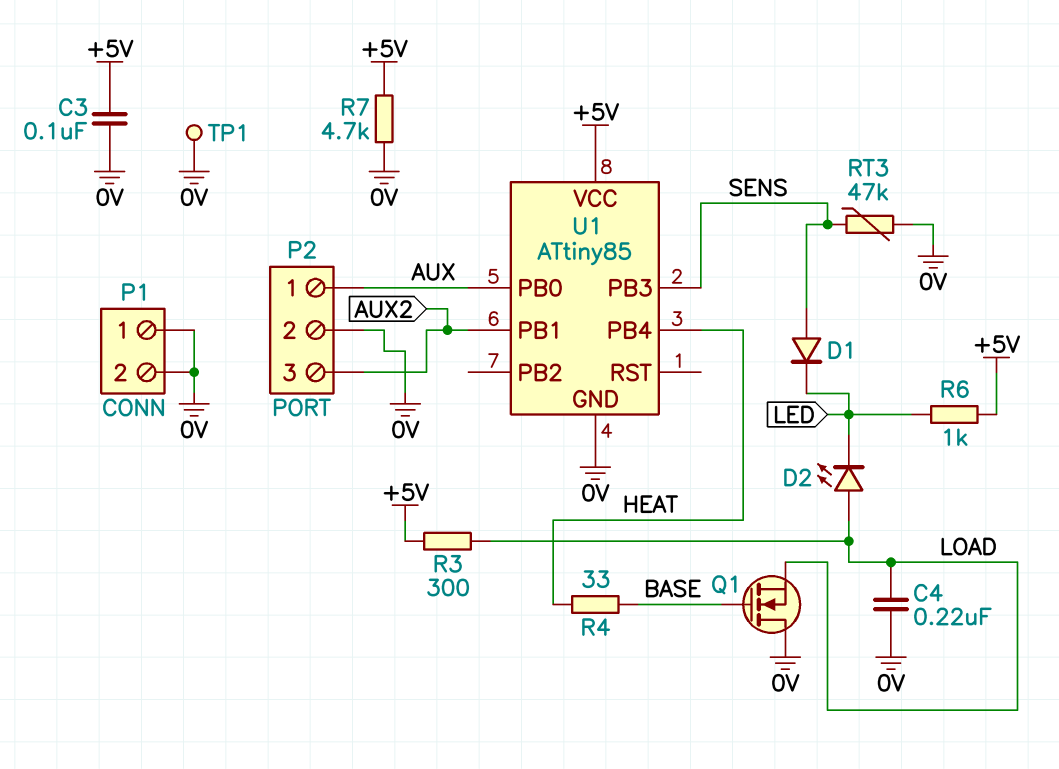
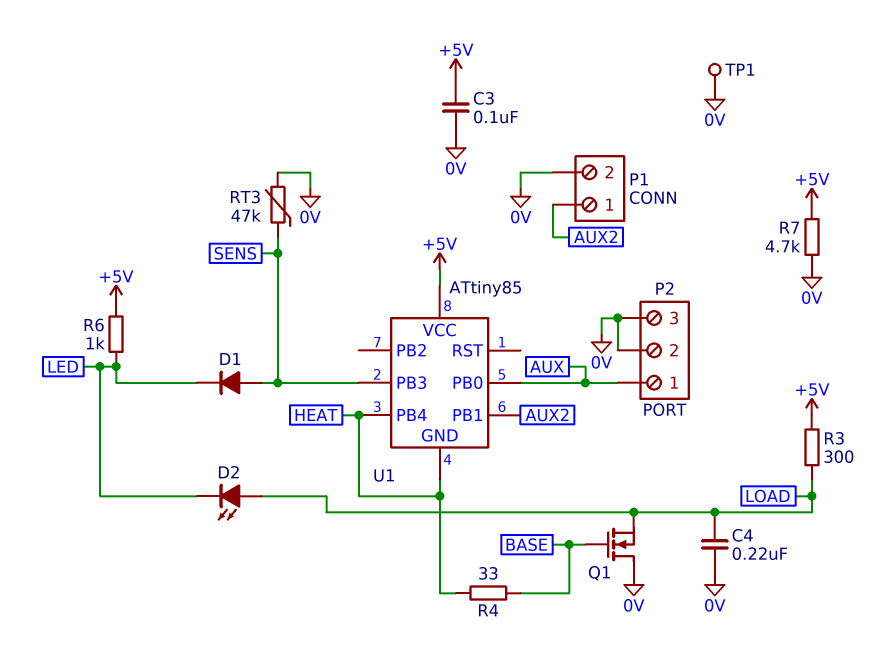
P1 pin 1: 0V -> AUX2
P2 pin 3: AUX2 -> 0V
U1 pin GND: 0V -> HEAT

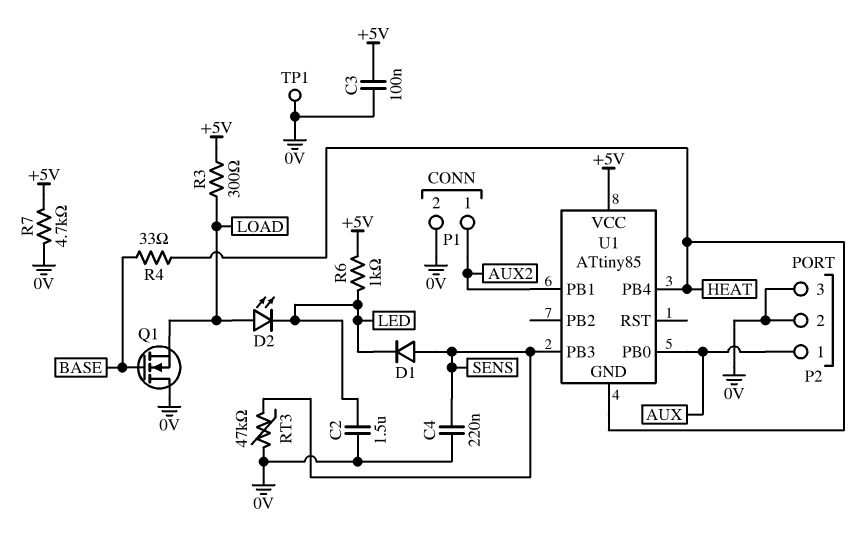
C2: none -> 1.5uF (0V, LED)
C4: 220nF (0V, LOAD) -> 220nF (0V, SENS)

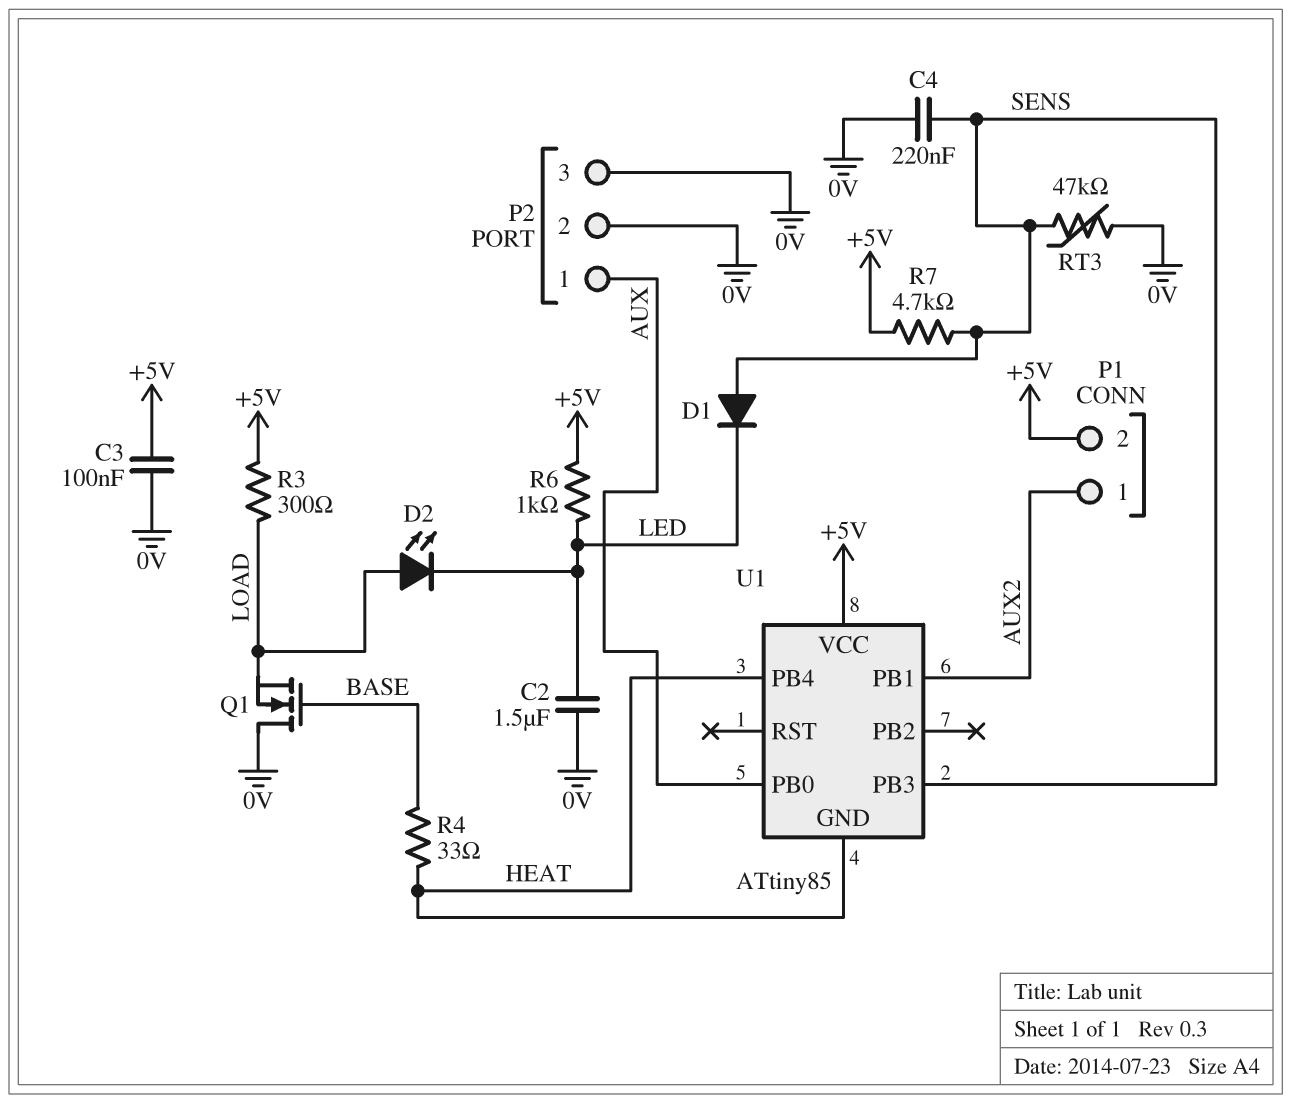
P1 pin 2: 0V -> +5V
R7: 4.7k (+5V, 0V) -> 4.7k (+5V, SENS)
TP1: test point (0V) -> none

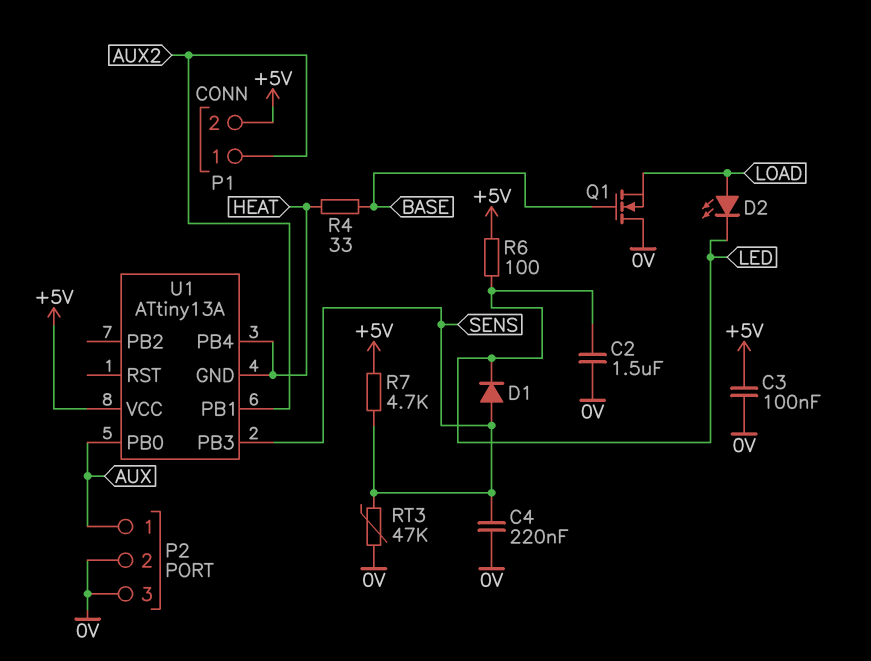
R3: 300 (+5V, LOAD) -> none
R6: 1k (+5V, LED) -> 100 (+5V, LED)
U1: ATtiny85 -> ATtiny13A

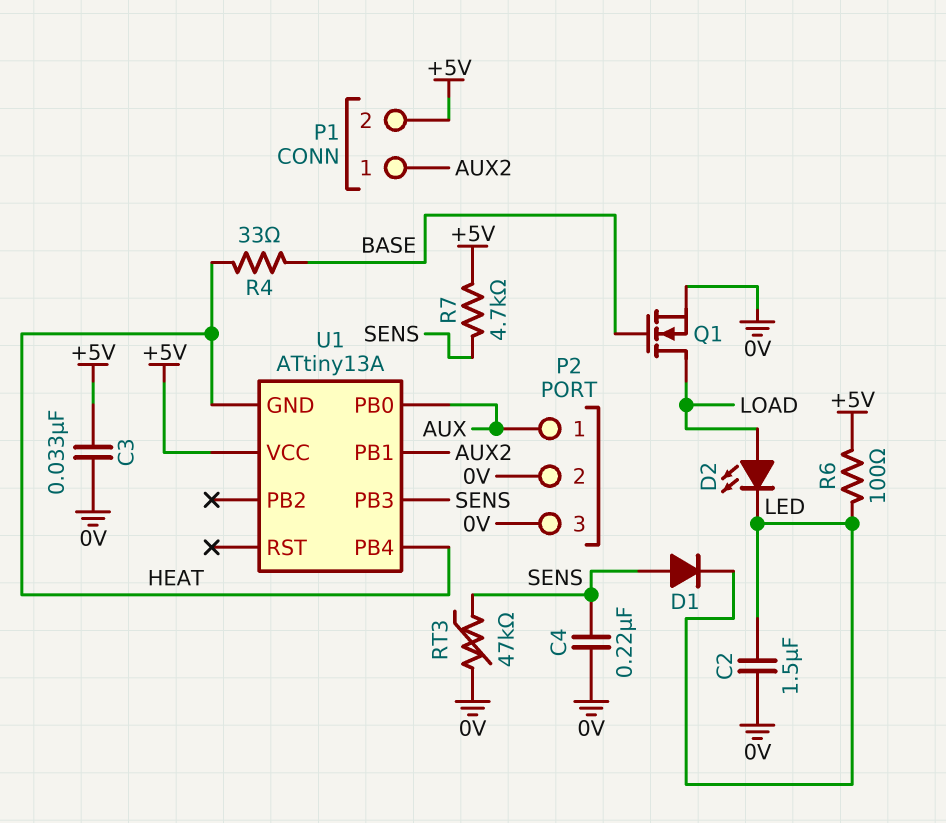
C3: 100nF (+5V, 0V) -> 33nF (+5V, 0V)
Q1: NMOS (G BASE, D 0V, S LOAD) -> NMOS (G BASE, D LOAD, S 0V)

